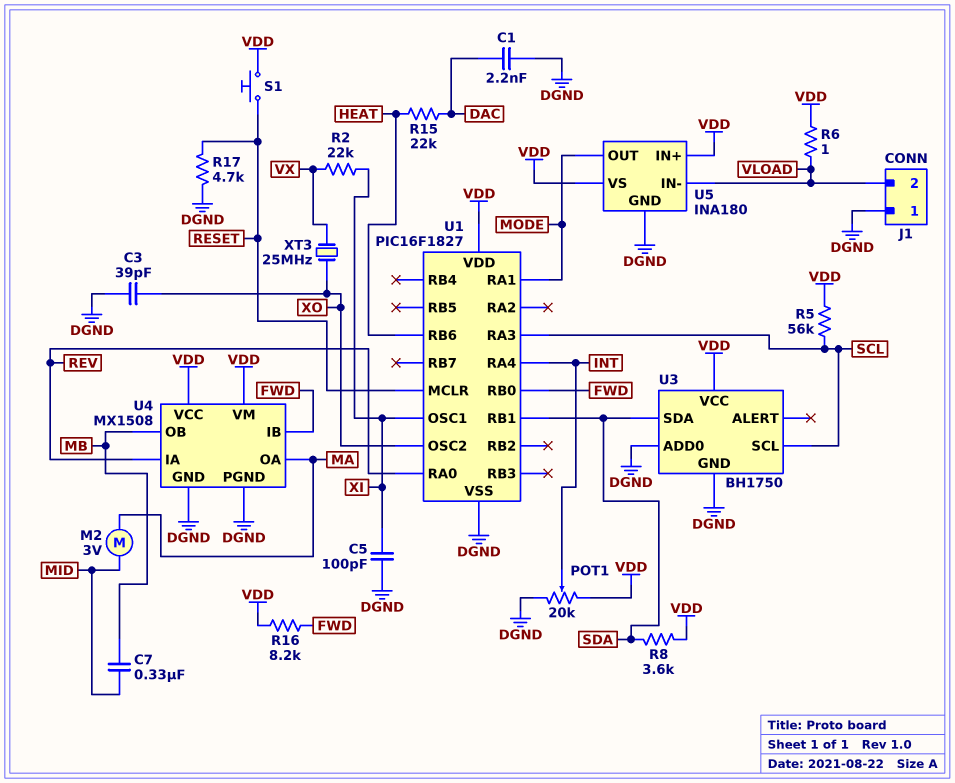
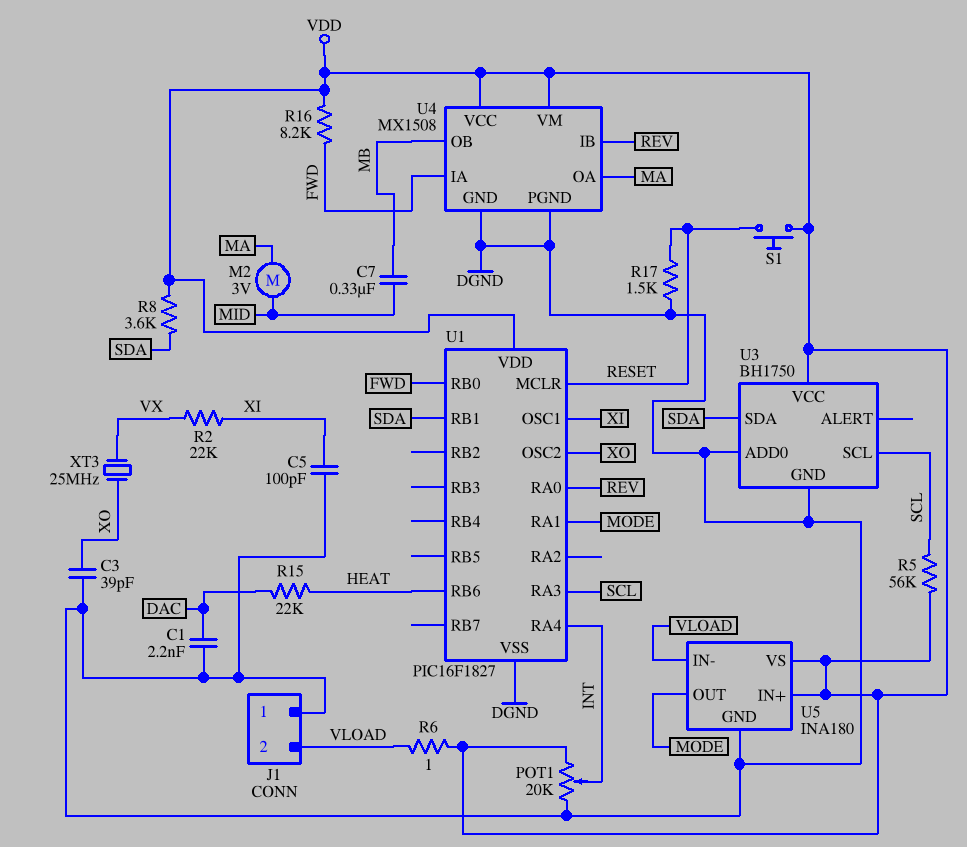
R17: 4.7k (DGND, RESET) -> 1.5k (DGND, RESET)
U4 pin IA: REV -> FWD
U4 pin IB: FWD -> REV

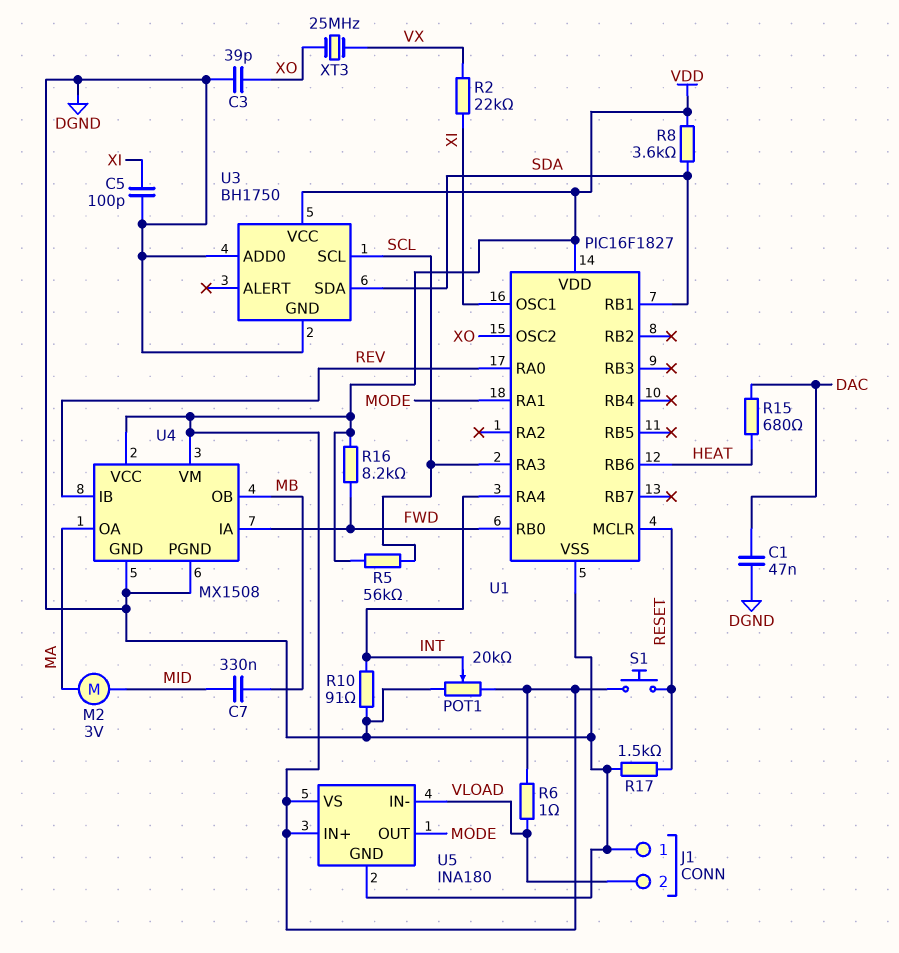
C1: 2.2nF (DAC, DGND) -> 47nF (DAC, DGND)
R10: none -> 91 (DGND, INT)
R15: 22k (DAC, HEAT) -> 680 (DAC, HEAT)

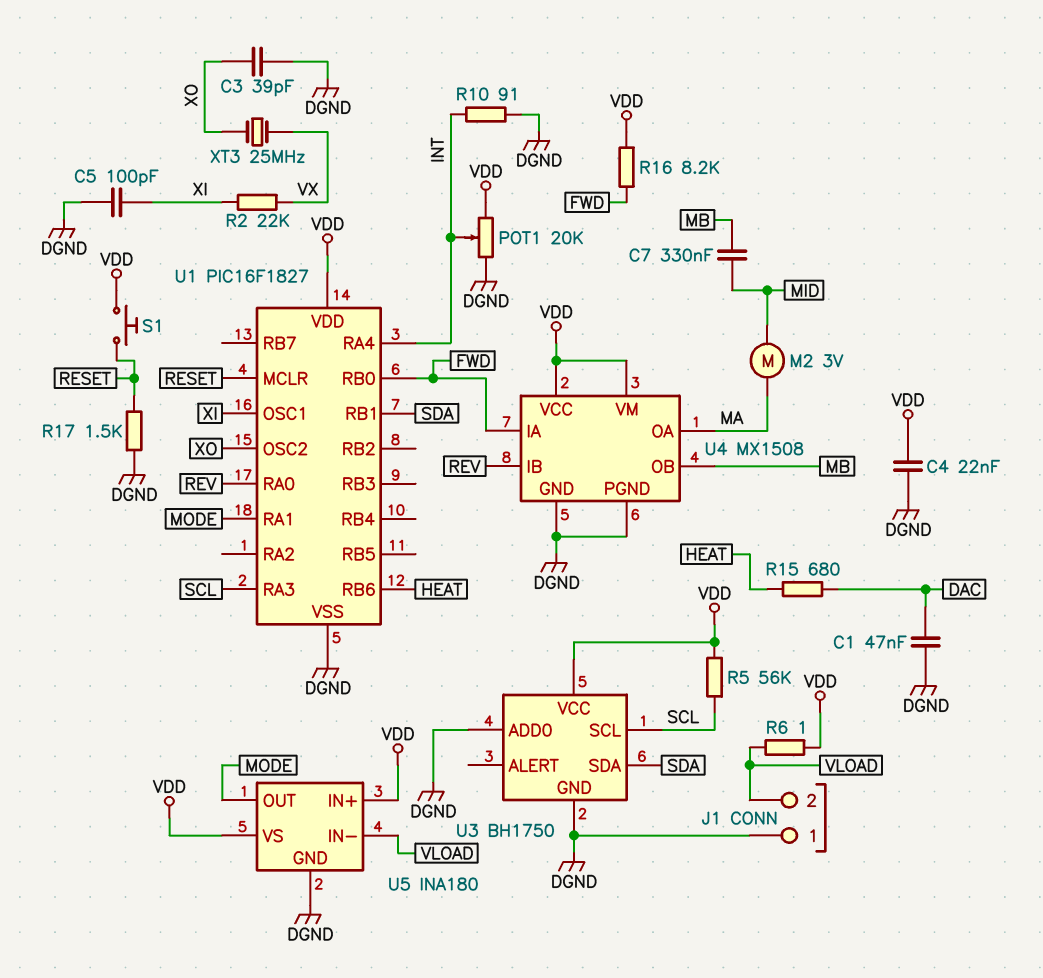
C4: none -> 22nF (DGND, VDD)
R8: 3.6k (SDA, VDD) -> none

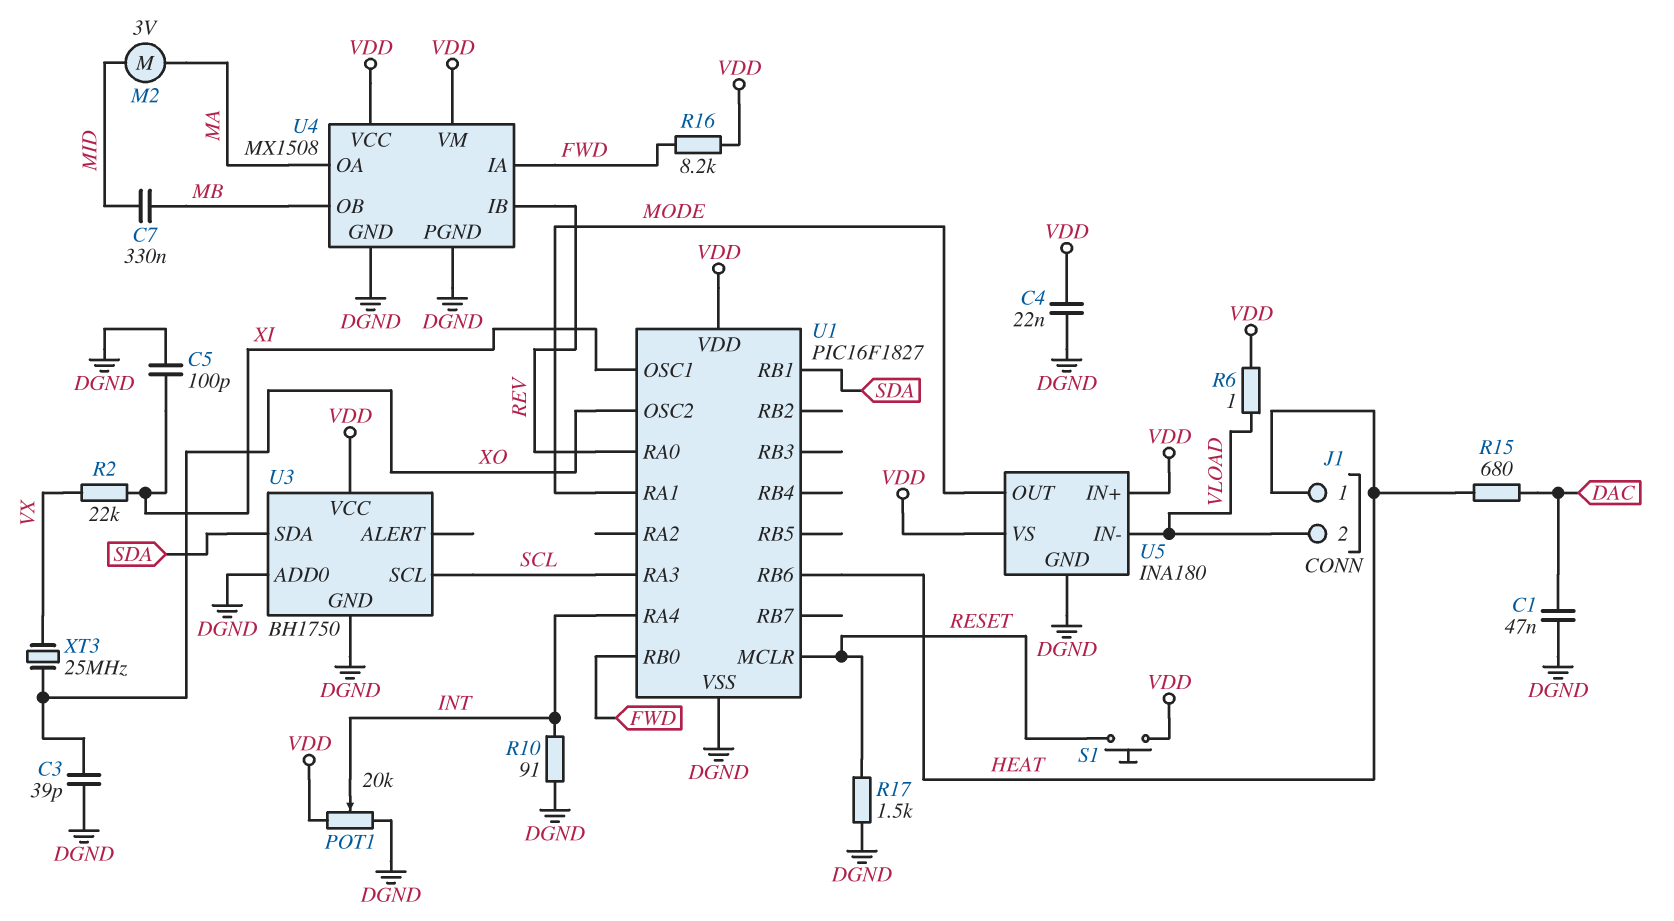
J1 pin 1: DGND -> HEAT
R5: 56k (SCL, VDD) -> none

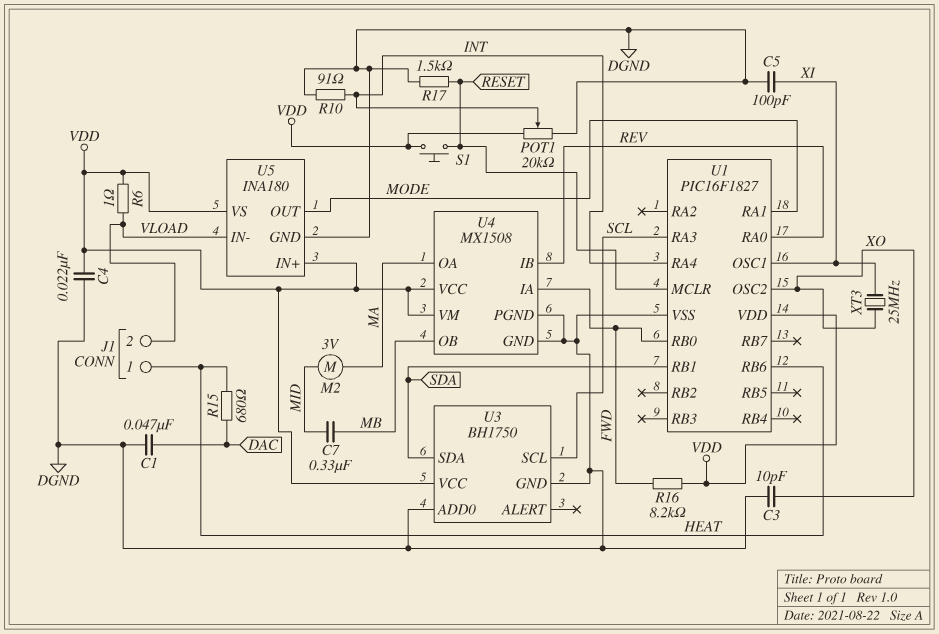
C3: 39pF (DGND, XO) -> 10pF (DGND, XO)
R2: 22k (VX, XI) -> none
XT3: 25MHz (VX, XO) -> 25MHz (XI, XO)

